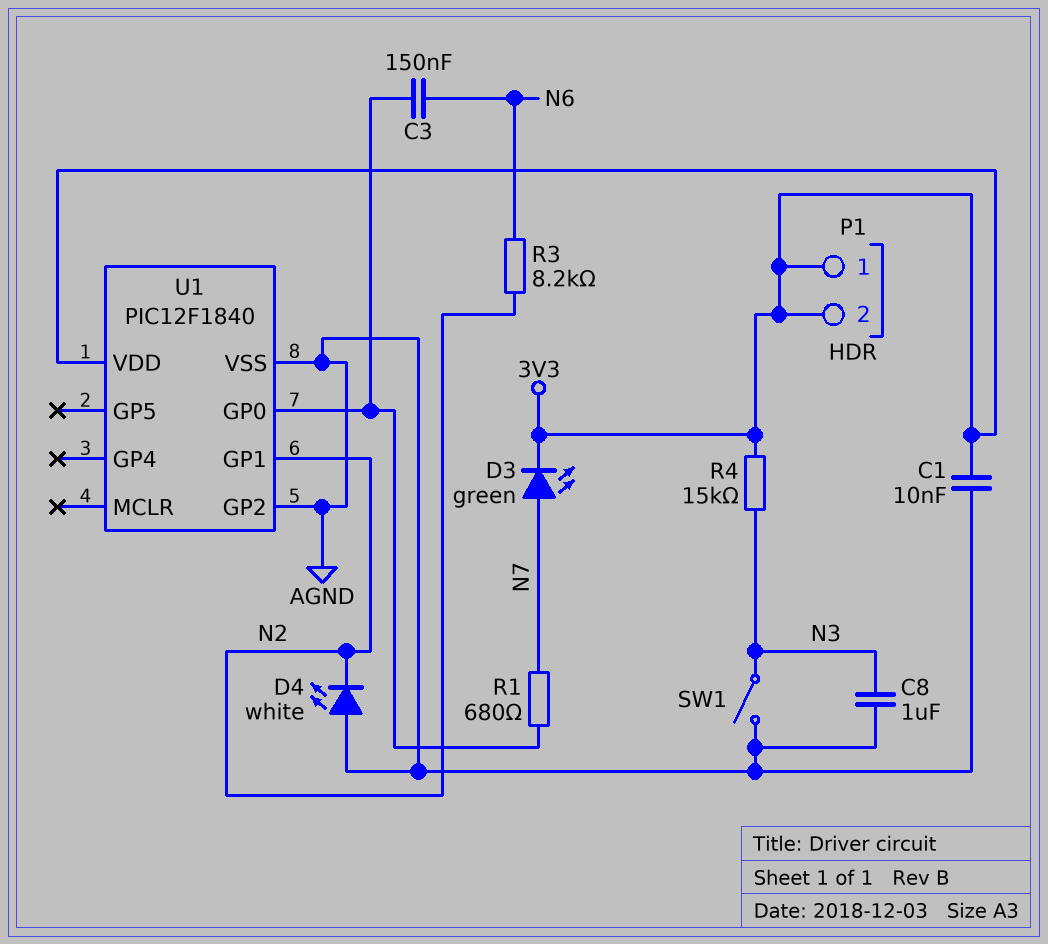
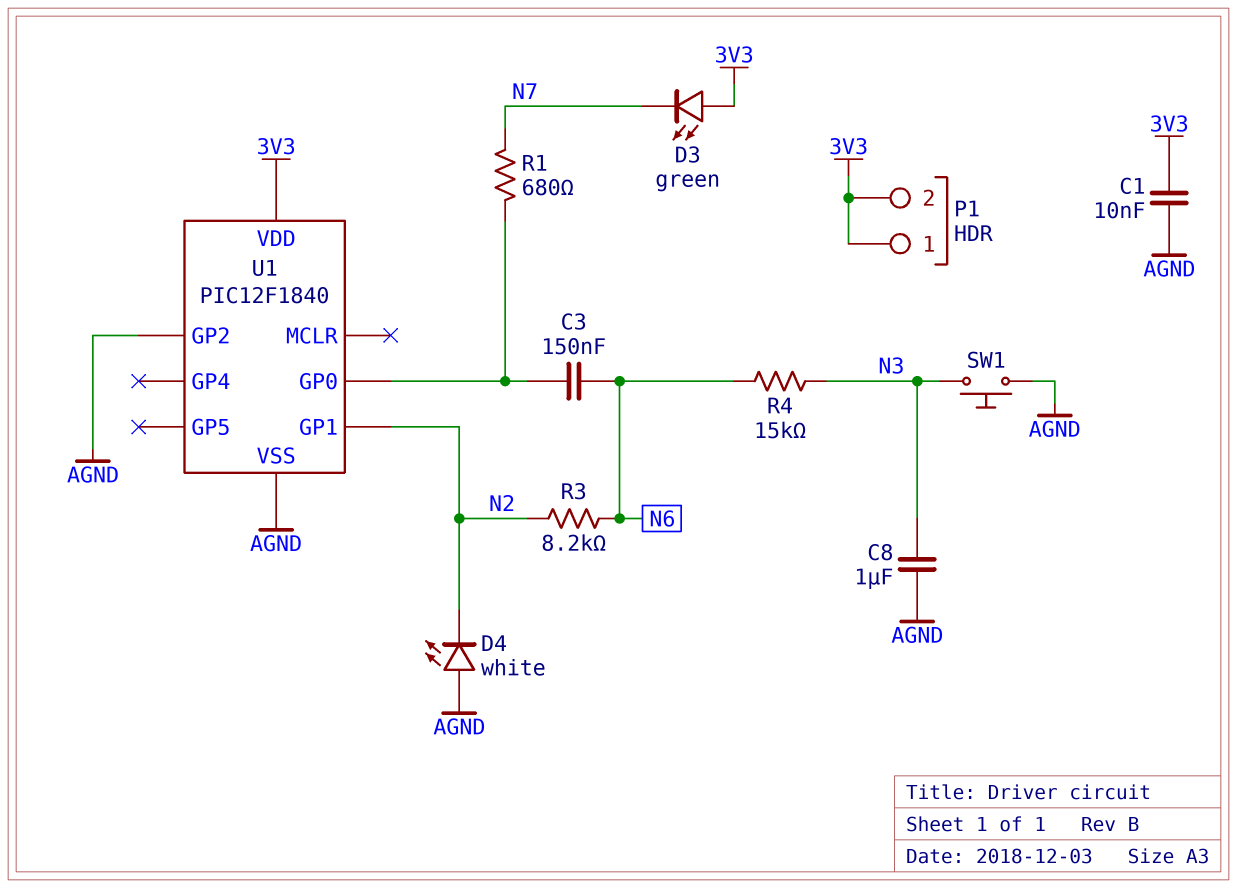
D3: LED green (A N7, K 3V3) -> LED green (A 3V3, K N7)
R4: 15k (3V3, N3) -> 15k (N3, N6)
SW1: switch (AGND, N3) -> button (AGND, N3)

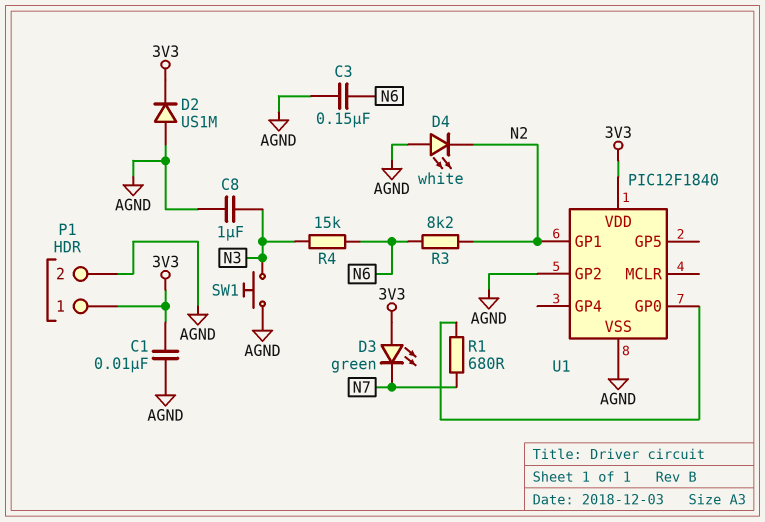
C3: 150nF (N6, U1/GP0) -> 150nF (AGND, N6)
D2: none -> diode US1M (A AGND, K 3V3)
P1 pin 2: 3V3 -> AGND

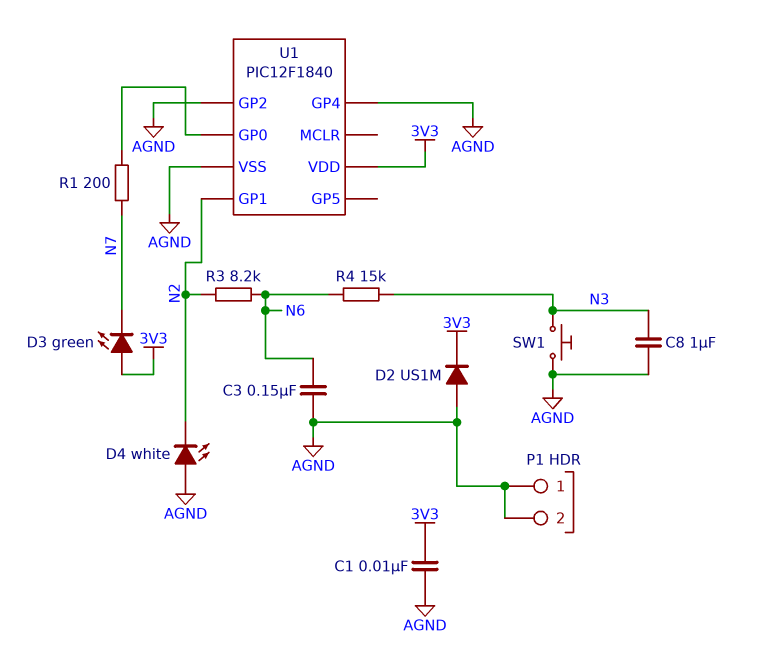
P1 pin 1: 3V3 -> AGND
R1: 680 (N7, U1/GP0) -> 200 (N7, U1/GP0)
U1 pin GP4: none -> AGND

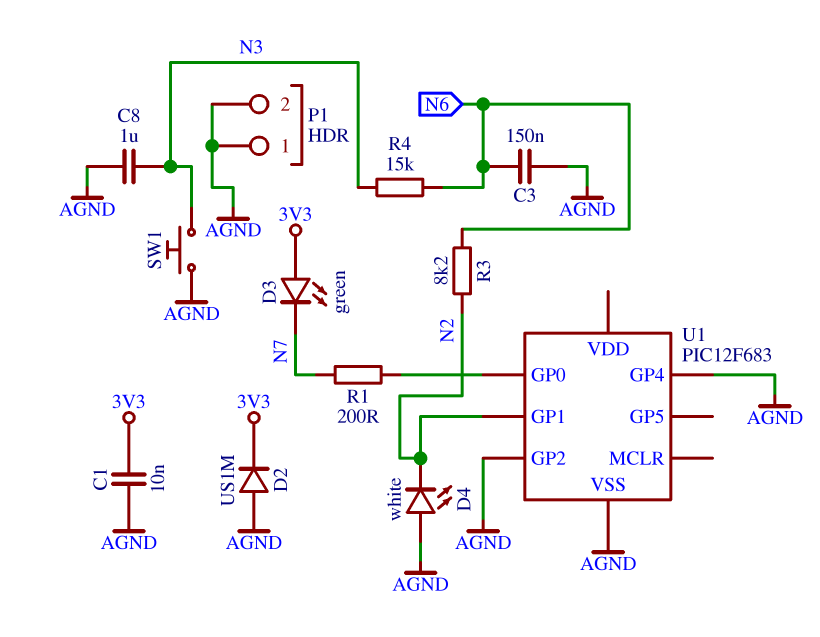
U1: PIC12F1840 -> PIC12F683
U1 pin VDD: 3V3 -> none

